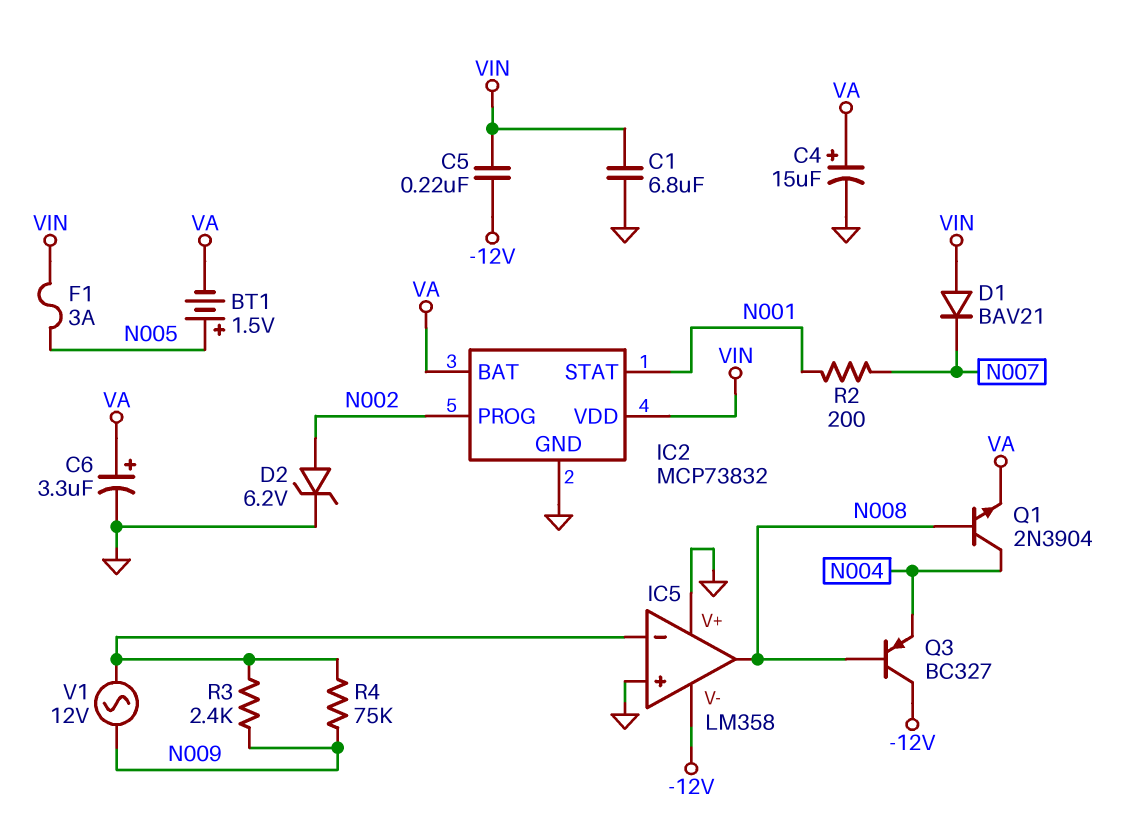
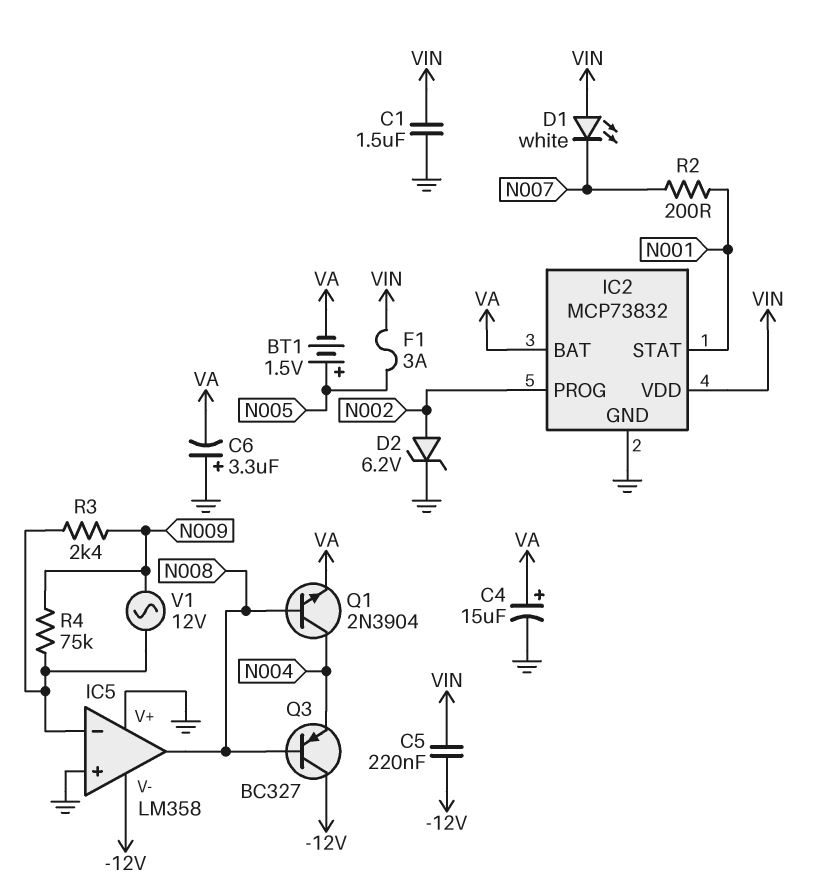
C1: 6.8uF (GND, VIN) -> 1.5uF (GND, VIN)
C6: 3.3uF (plus VA, minus GND) -> 3.3uF (plus GND, minus VA)
D1: diode BAV21 (A VIN, K N007) -> LED white (A VIN, K N007)

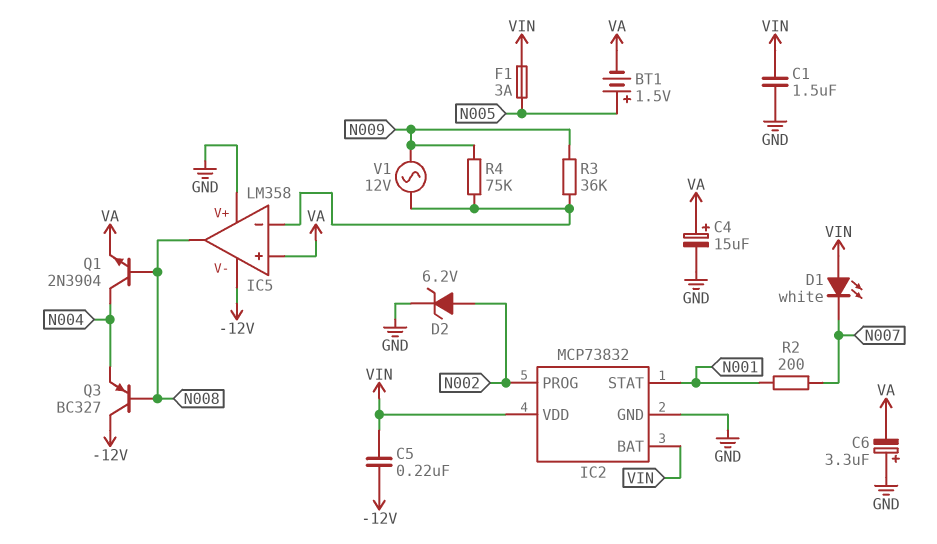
IC2 pin BAT: VA -> VIN
IC5 pin in+: GND -> VA
R3: 2.4k (IC5/in-, N009) -> 36k (IC5/in-, N009)

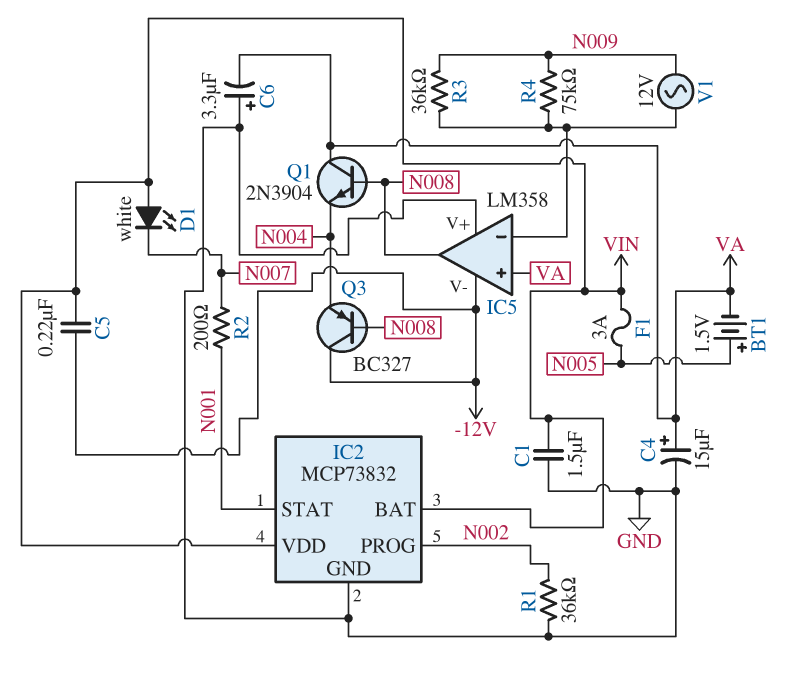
D2: zener 6.2V (A N002, K GND) -> none
Q1: NPN 2N3904 (B N008, C N004, E VA) -> NPN 2N3904 (B N008, C VA, E N004)
R1: none -> 36k (GND, N002)

